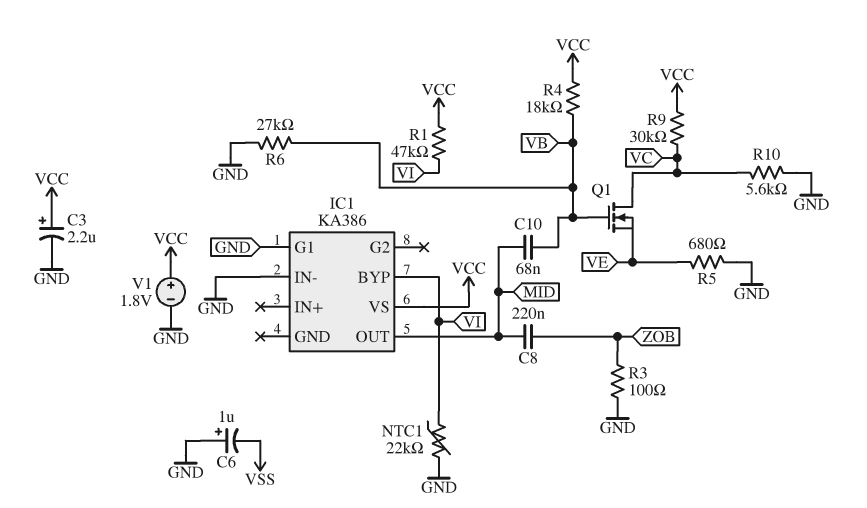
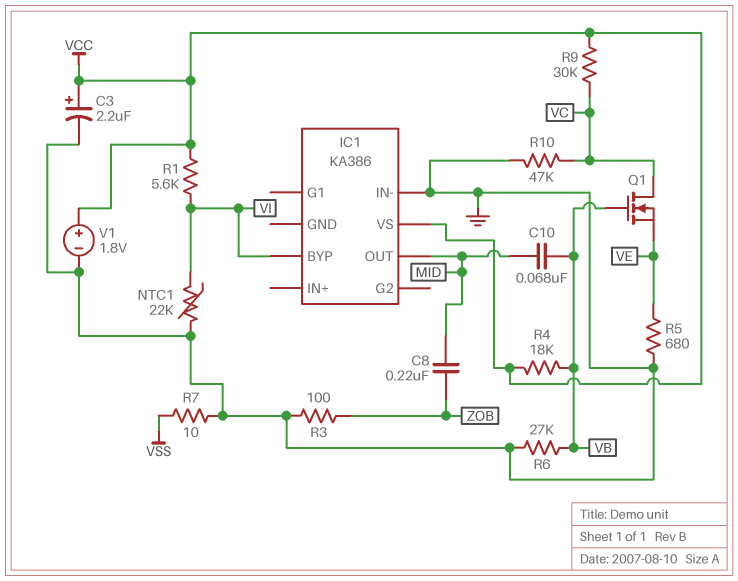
C6: 1uF (plus GND, minus VSS) -> none
IC1 pin G1: GND -> none
R1: 47k (VCC, VI) -> 5.6k (VCC, VI)
R7: none -> 10 (GND, VSS)
R10: 5.6k (GND, VC) -> 47k (GND, VC)

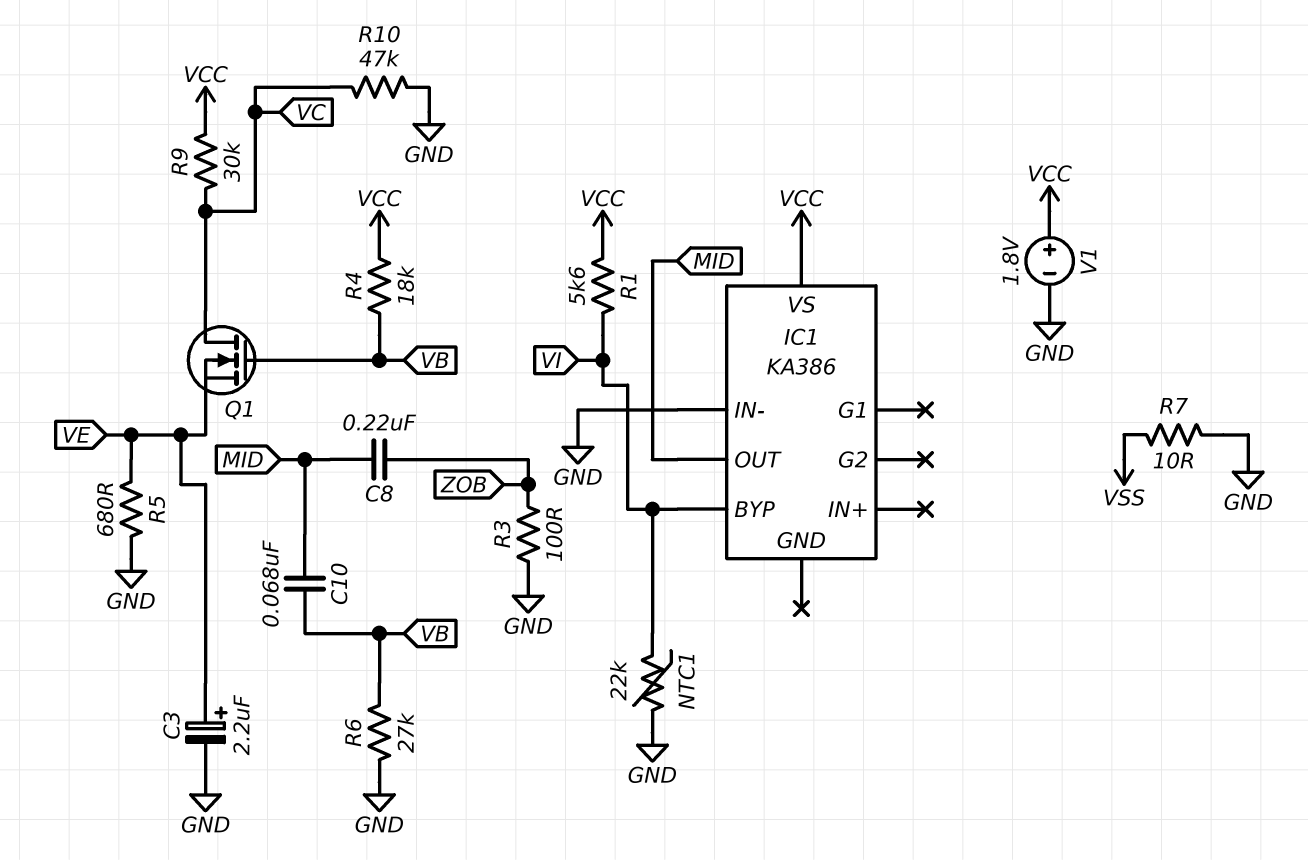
C3: 2.2uF (plus VCC, minus GND) -> 2.2uF (plus VE, minus GND)

